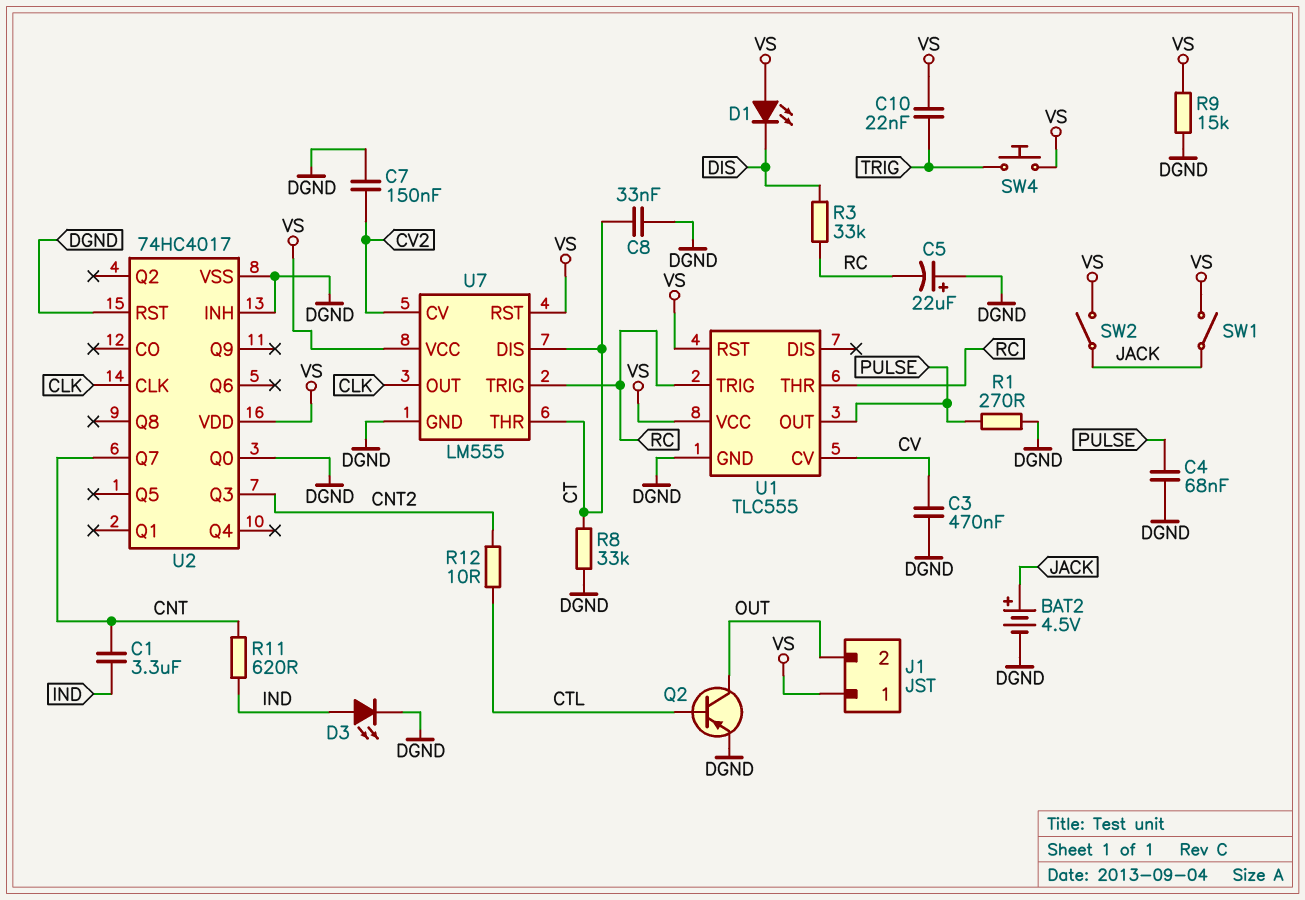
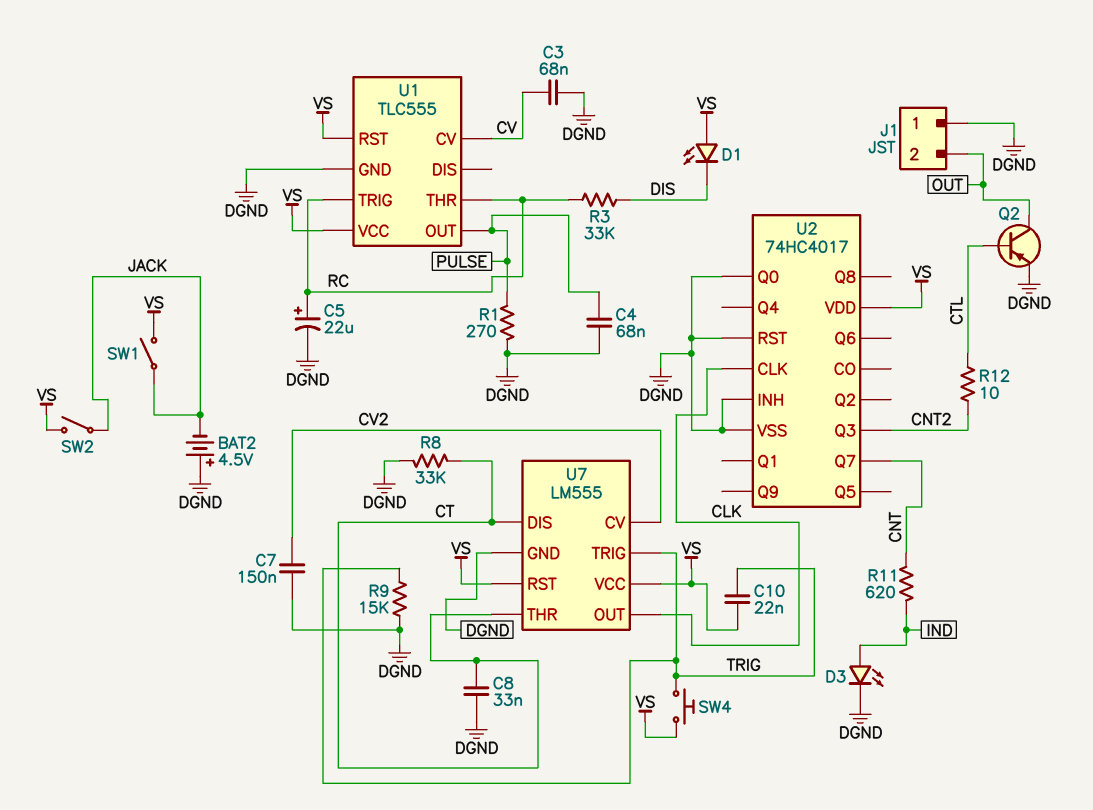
BAT2: 4.5V (plus JACK, minus DGND) -> 4.5V (plus DGND, minus JACK)
C1: 3.3uF (CNT, IND) -> none
C3: 470nF (CV, DGND) -> 68nF (CV, DGND)
C5: 22uF (plus DGND, minus RC) -> 22uF (plus RC, minus DGND)
J1 pin 1: VS -> DGND
R9: 15k (DGND, VS) -> 15k (DGND, TRIG)
U7 pin TRIG: RC -> TRIG

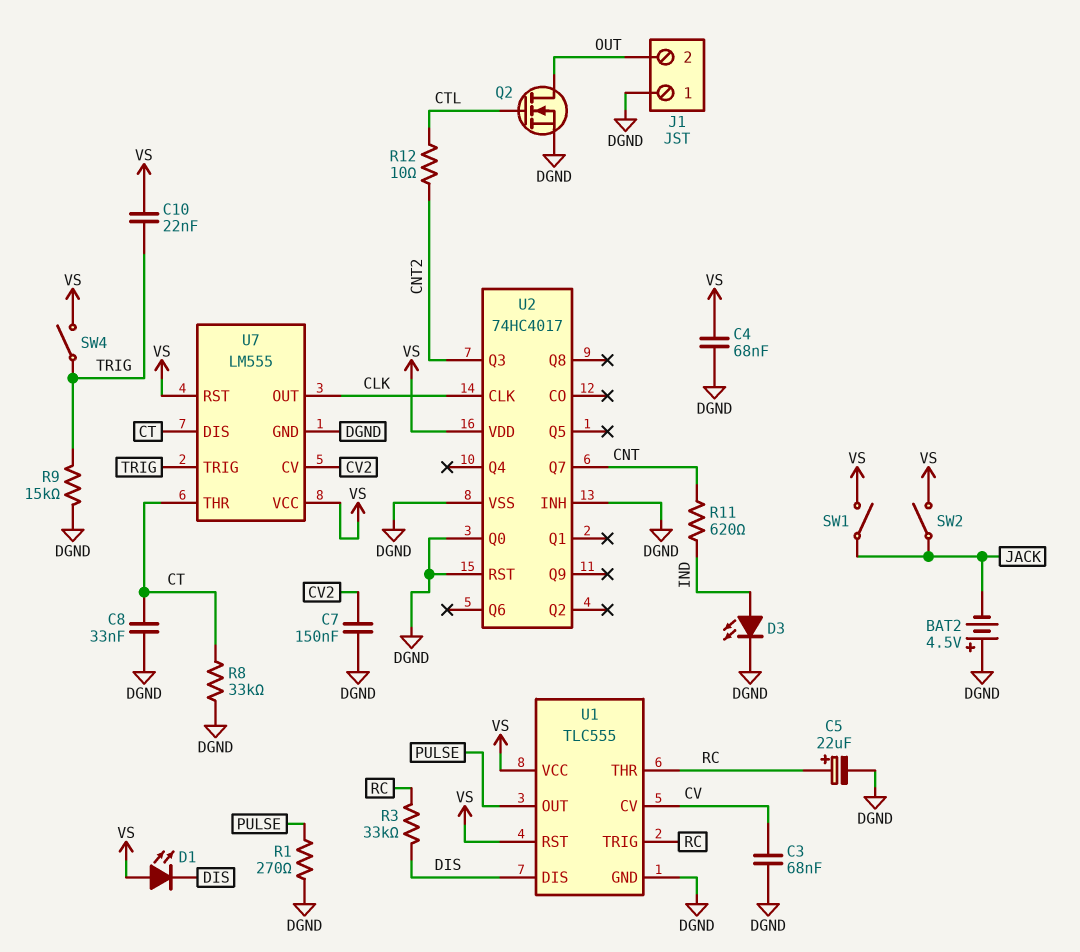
C4: 68nF (DGND, PULSE) -> 68nF (DGND, VS)
Q2: PNP (B CTL, C OUT, E DGND) -> NMOS (G CTL, D OUT, S DGND)
SW4: button (TRIG, VS) -> switch (TRIG, VS)
U1 pin DIS: none -> DIS

